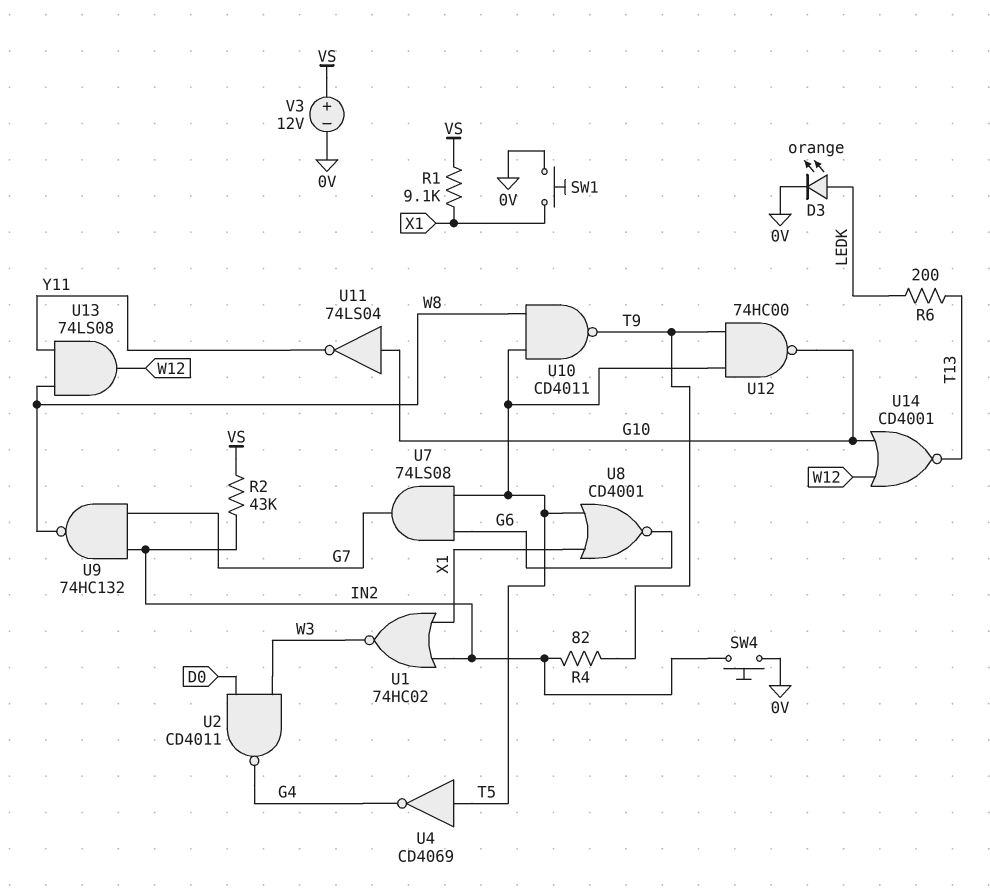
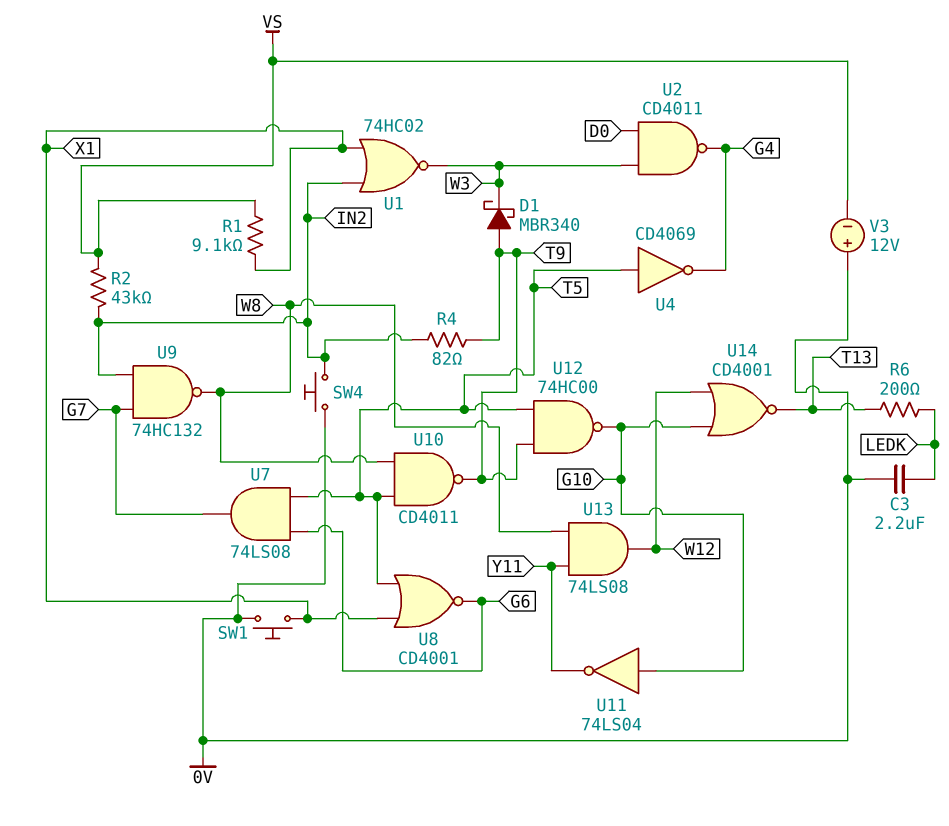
C3: none -> 2.2uF (0V, LEDK)
D1: none -> schottky MBR340 (A T9, K W3)
D3: LED orange (A LEDK, K 0V) -> none
V3: 12V (plus VS, minus 0V) -> 12V (plus 0V, minus VS)

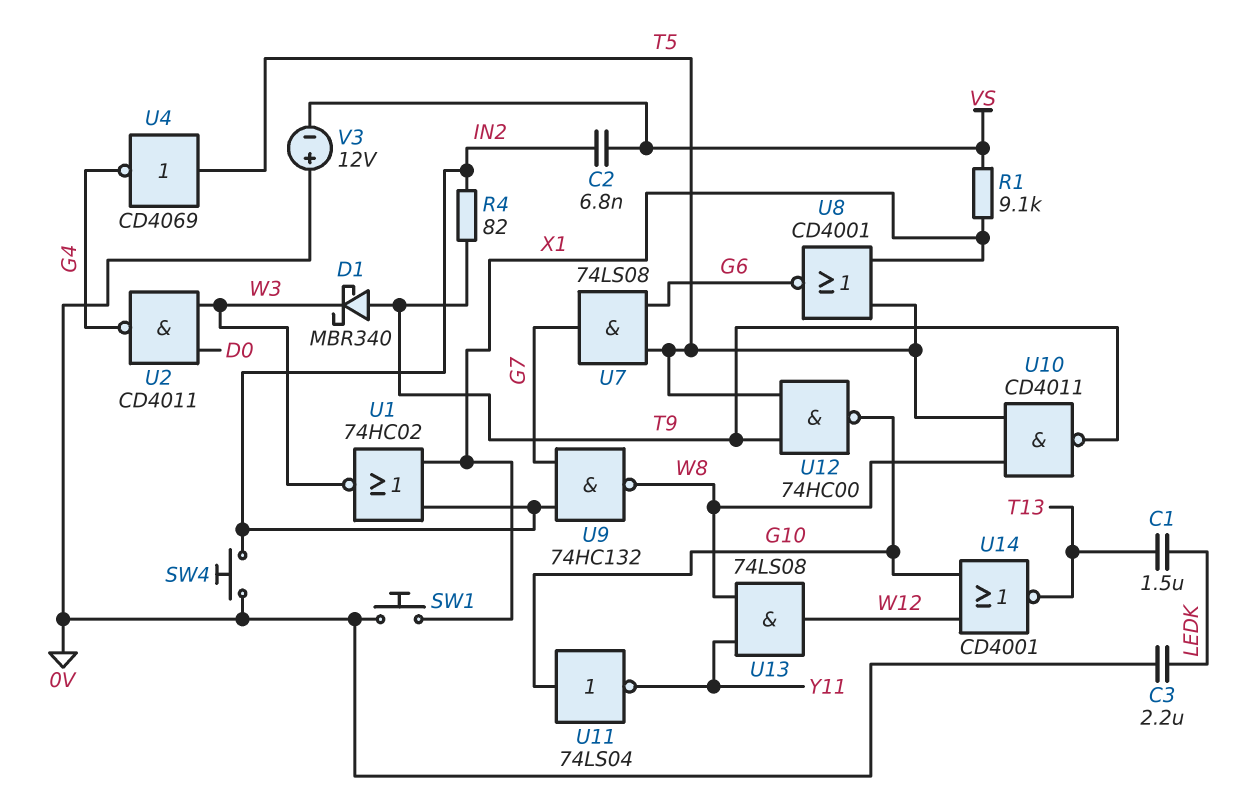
C1: none -> 1.5uF (LEDK, T13)
C2: none -> 6.8nF (IN2, VS)
R2: 43k (IN2, VS) -> none
R6: 200 (LEDK, T13) -> none

